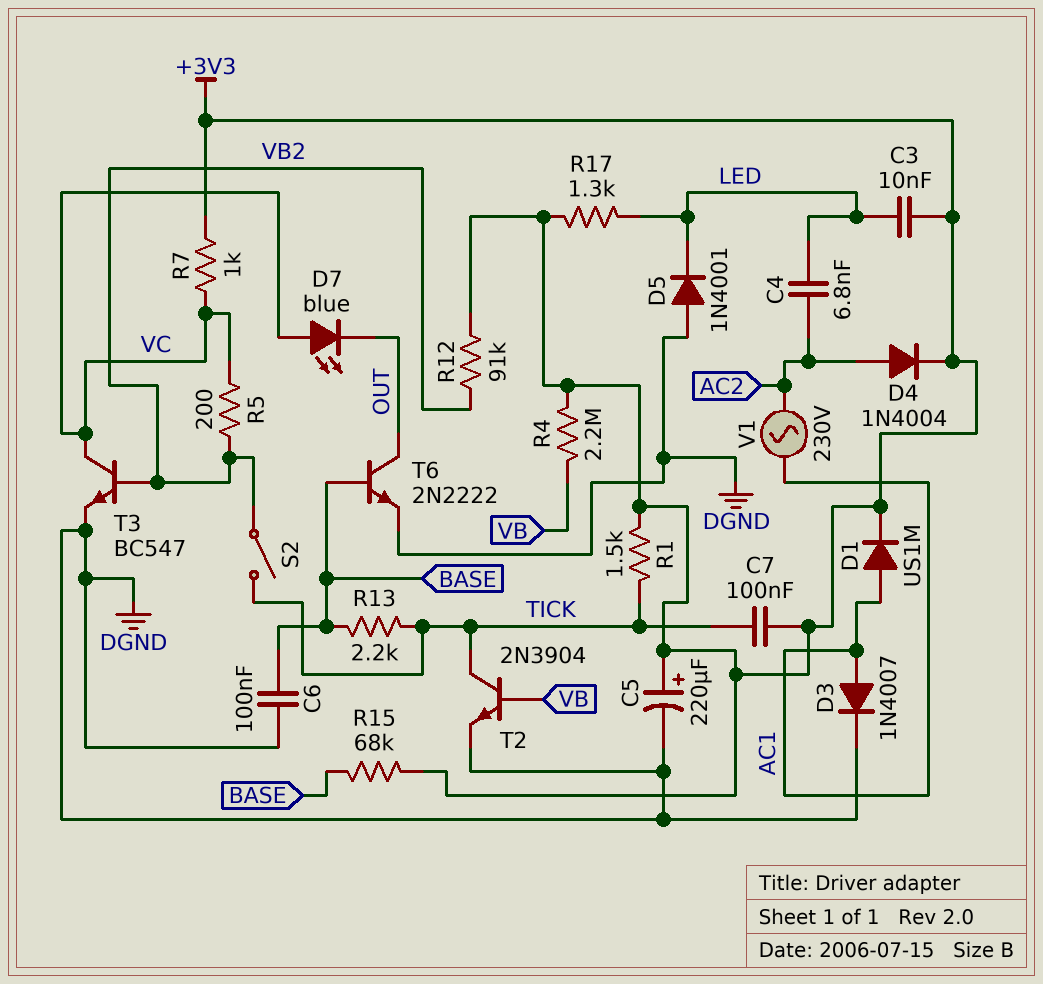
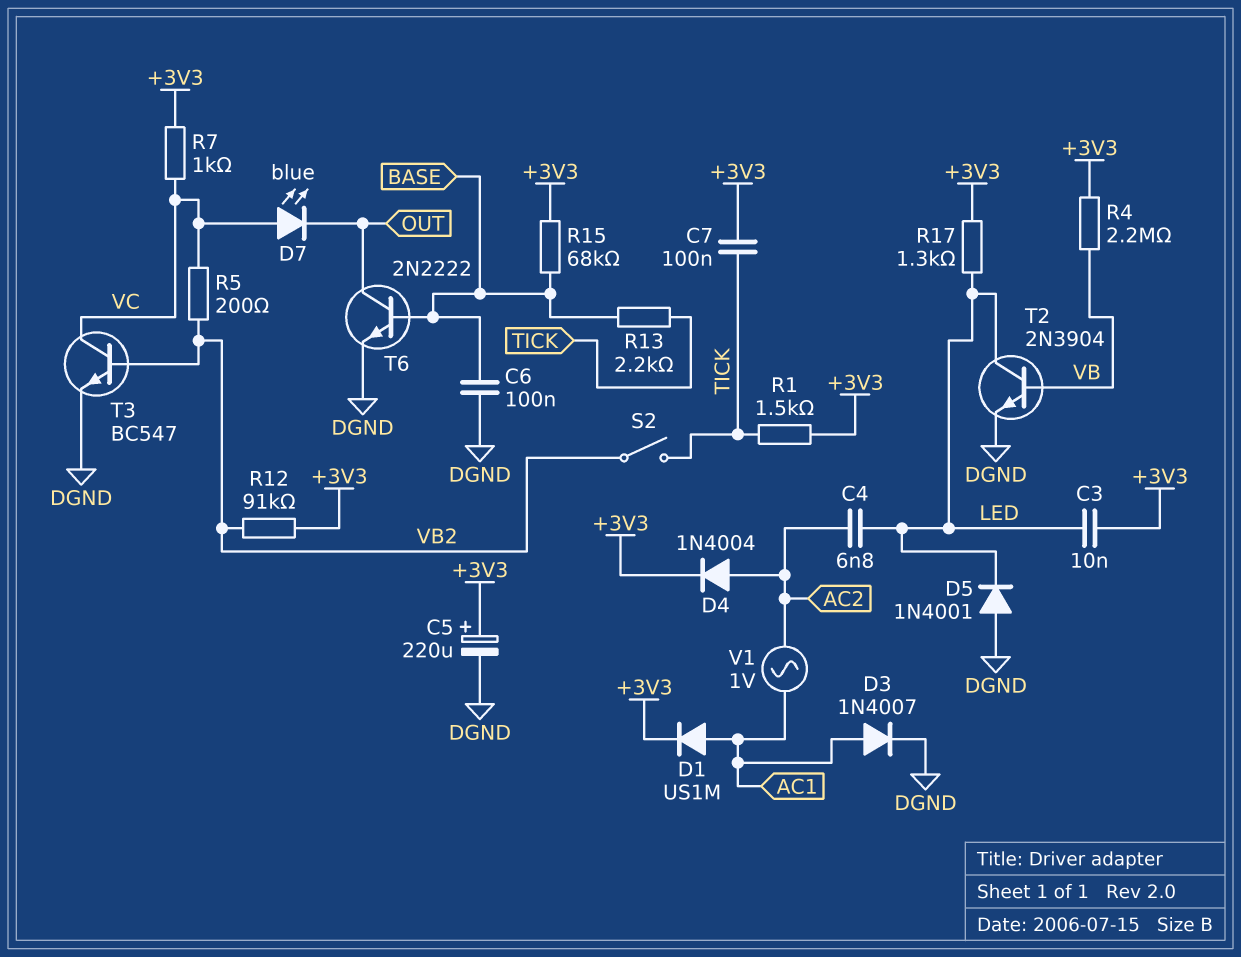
T2: NPN 2N3904 (B VB, C TICK, E DGND) -> NPN 2N3904 (B VB, C LED, E DGND)
V1: AC 230V (AC1, AC2) -> AC 1V (AC1, AC2)

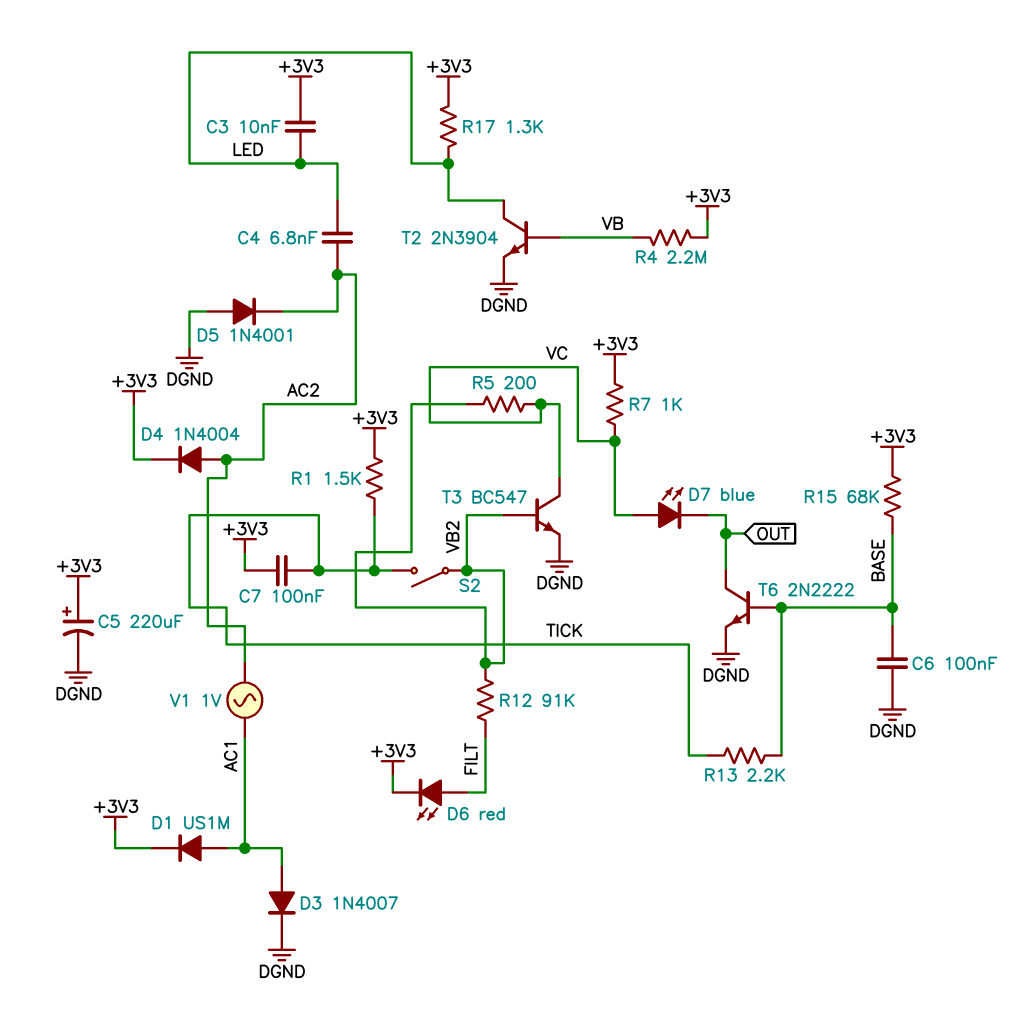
D5: diode 1N4001 (A DGND, K LED) -> diode 1N4001 (A DGND, K AC2)
D6: none -> LED red (A FILT, K +3V3)
R12: 91k (+3V3, VB2) -> 91k (FILT, VB2)

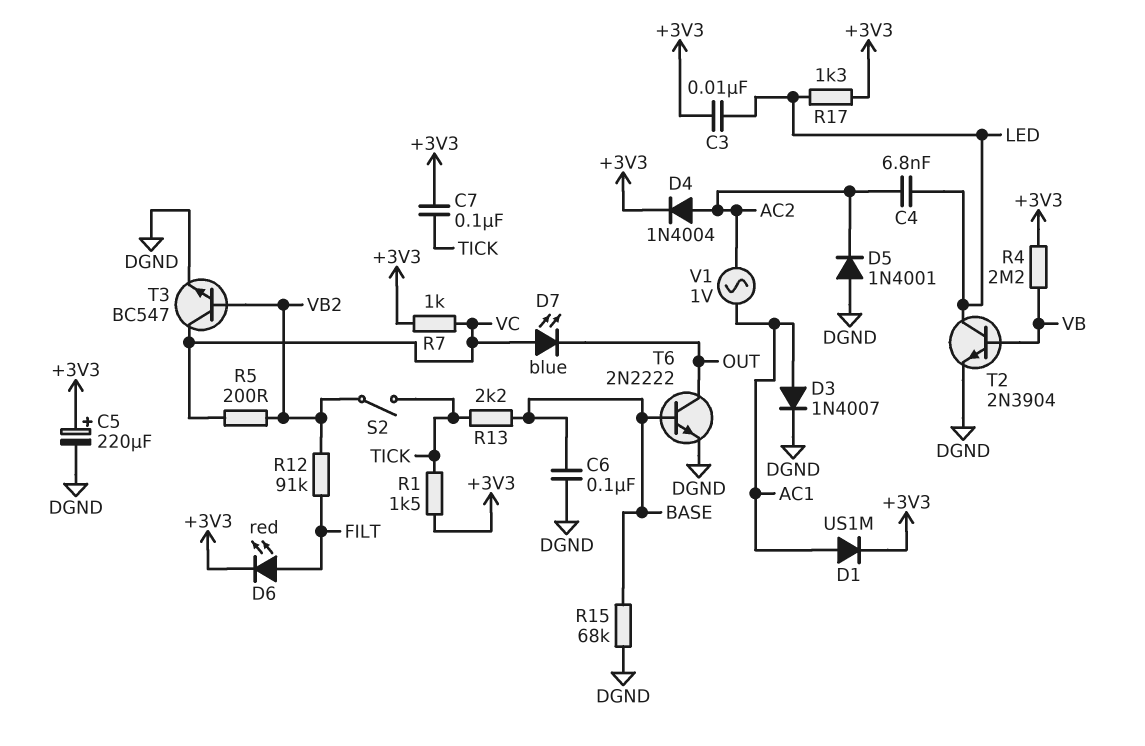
R15: 68k (+3V3, BASE) -> 68k (BASE, DGND)

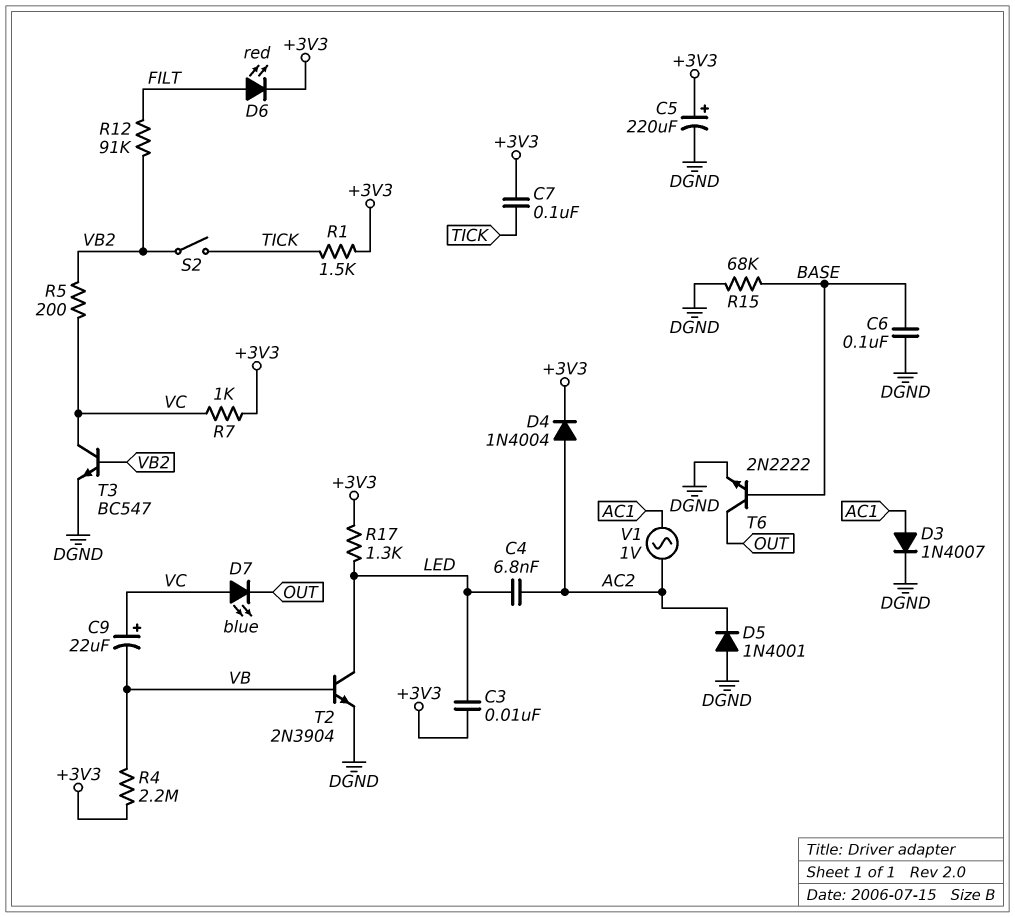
C9: none -> 22uF (plus VC, minus VB)
D1: diode US1M (A AC1, K +3V3) -> none
R13: 2.2k (BASE, TICK) -> none

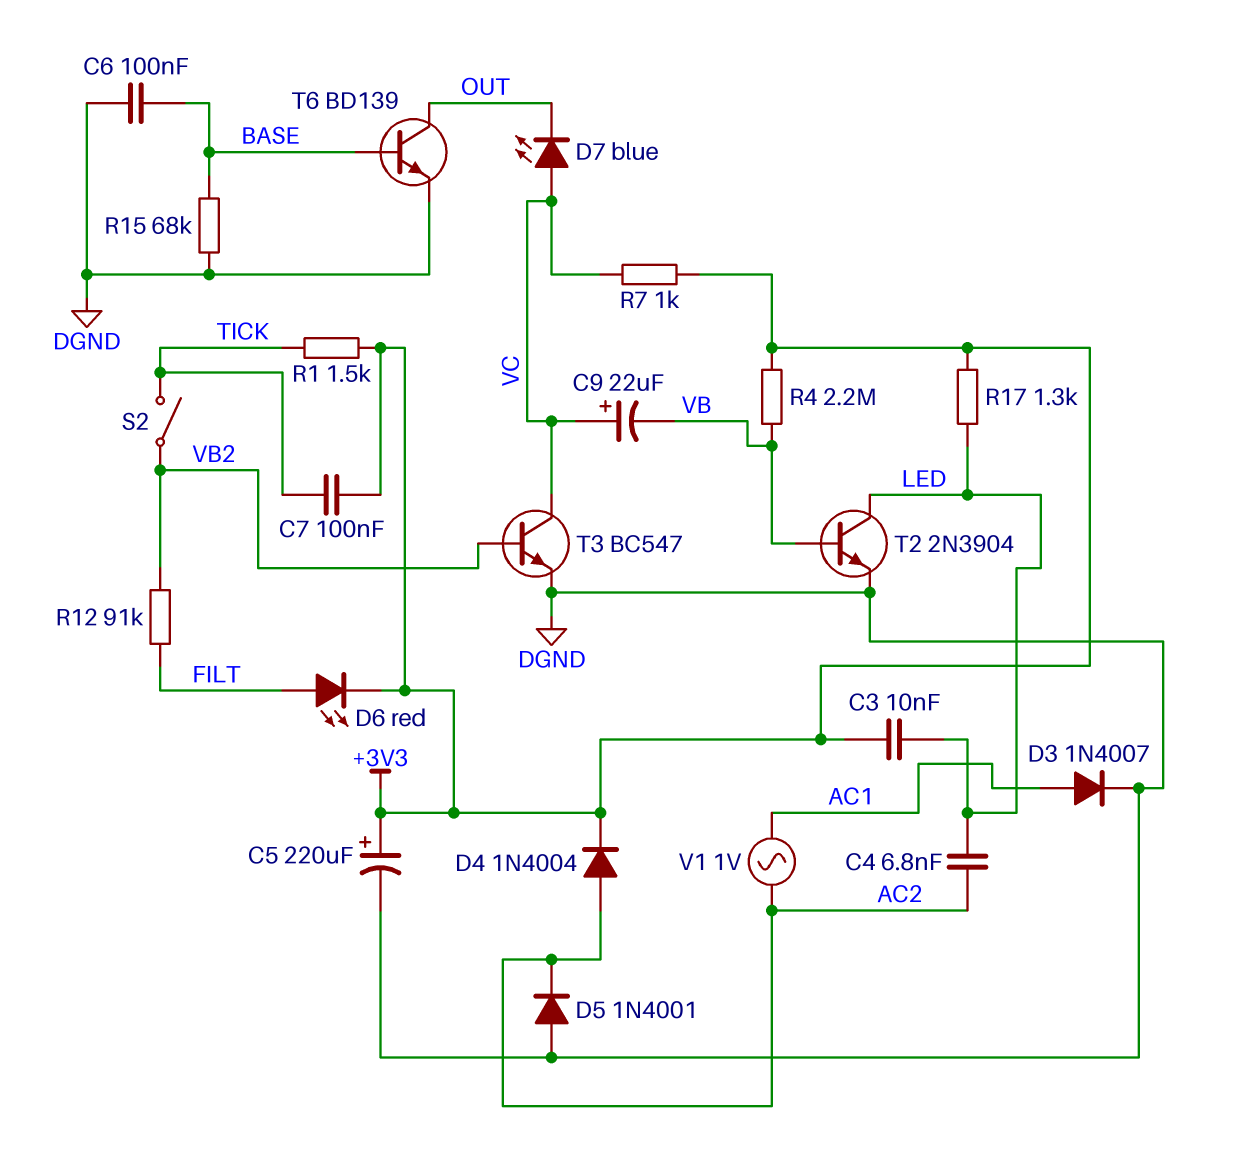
R5: 200 (VB2, VC) -> none
T6: NPN 2N2222 (B BASE, C OUT, E DGND) -> NPN BD139 (B BASE, C OUT, E DGND)

